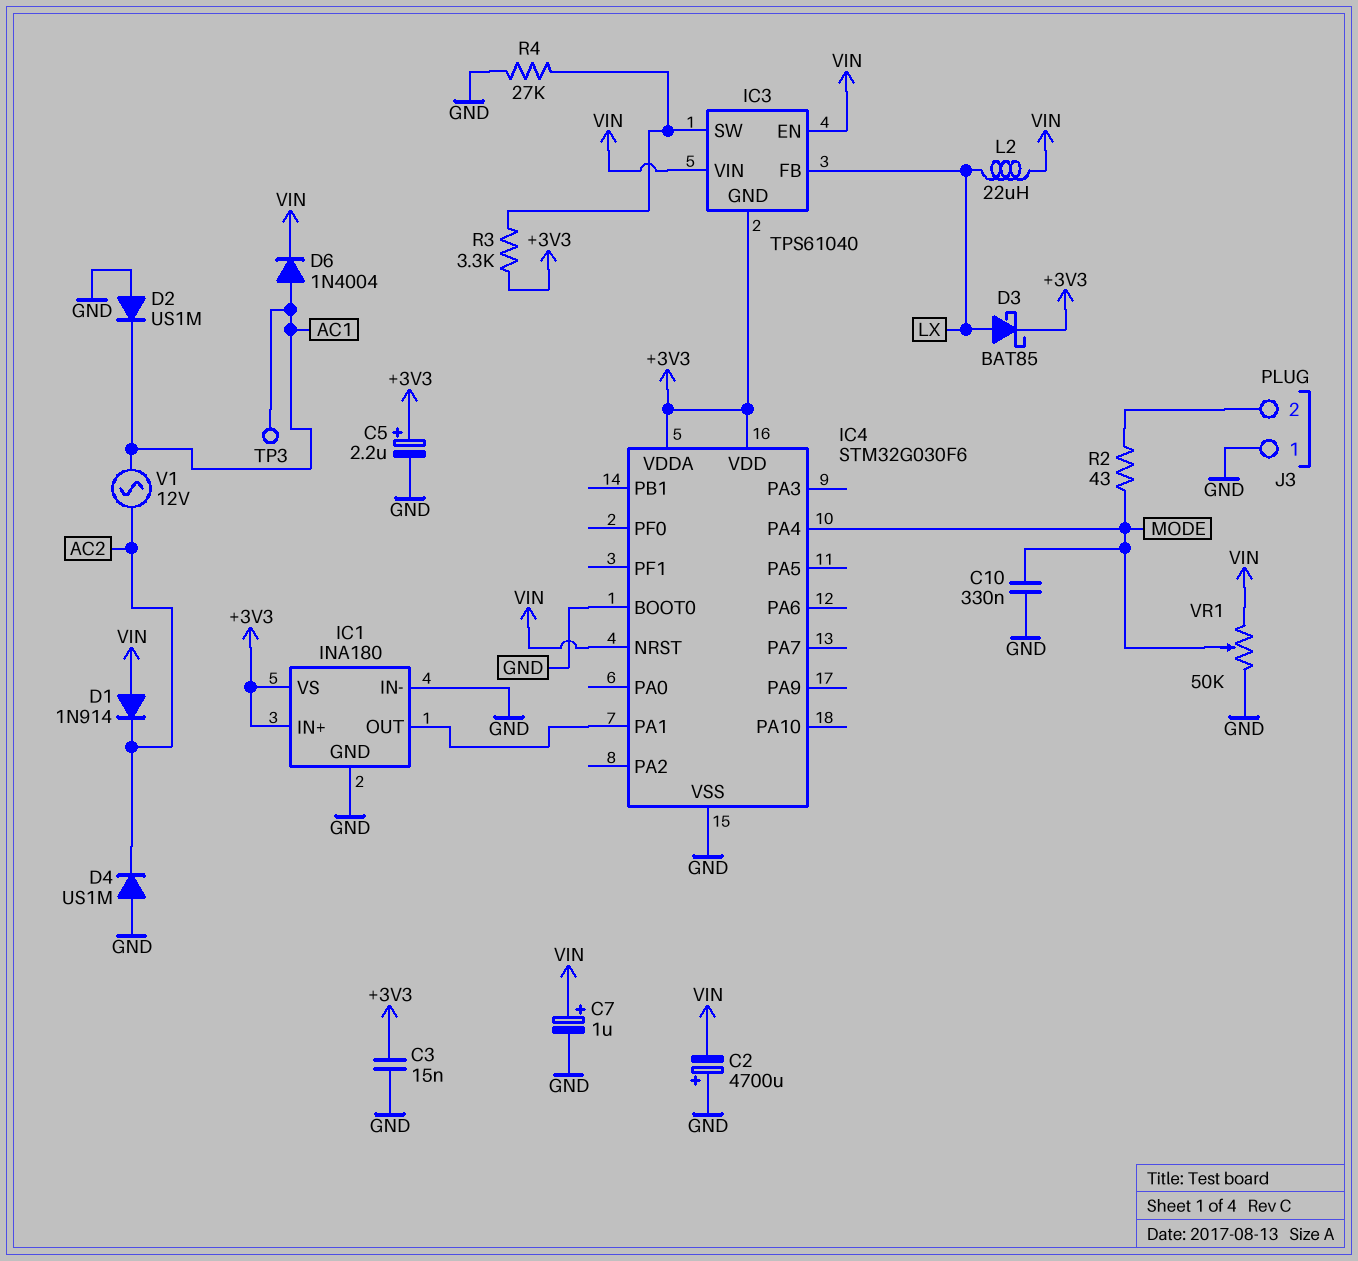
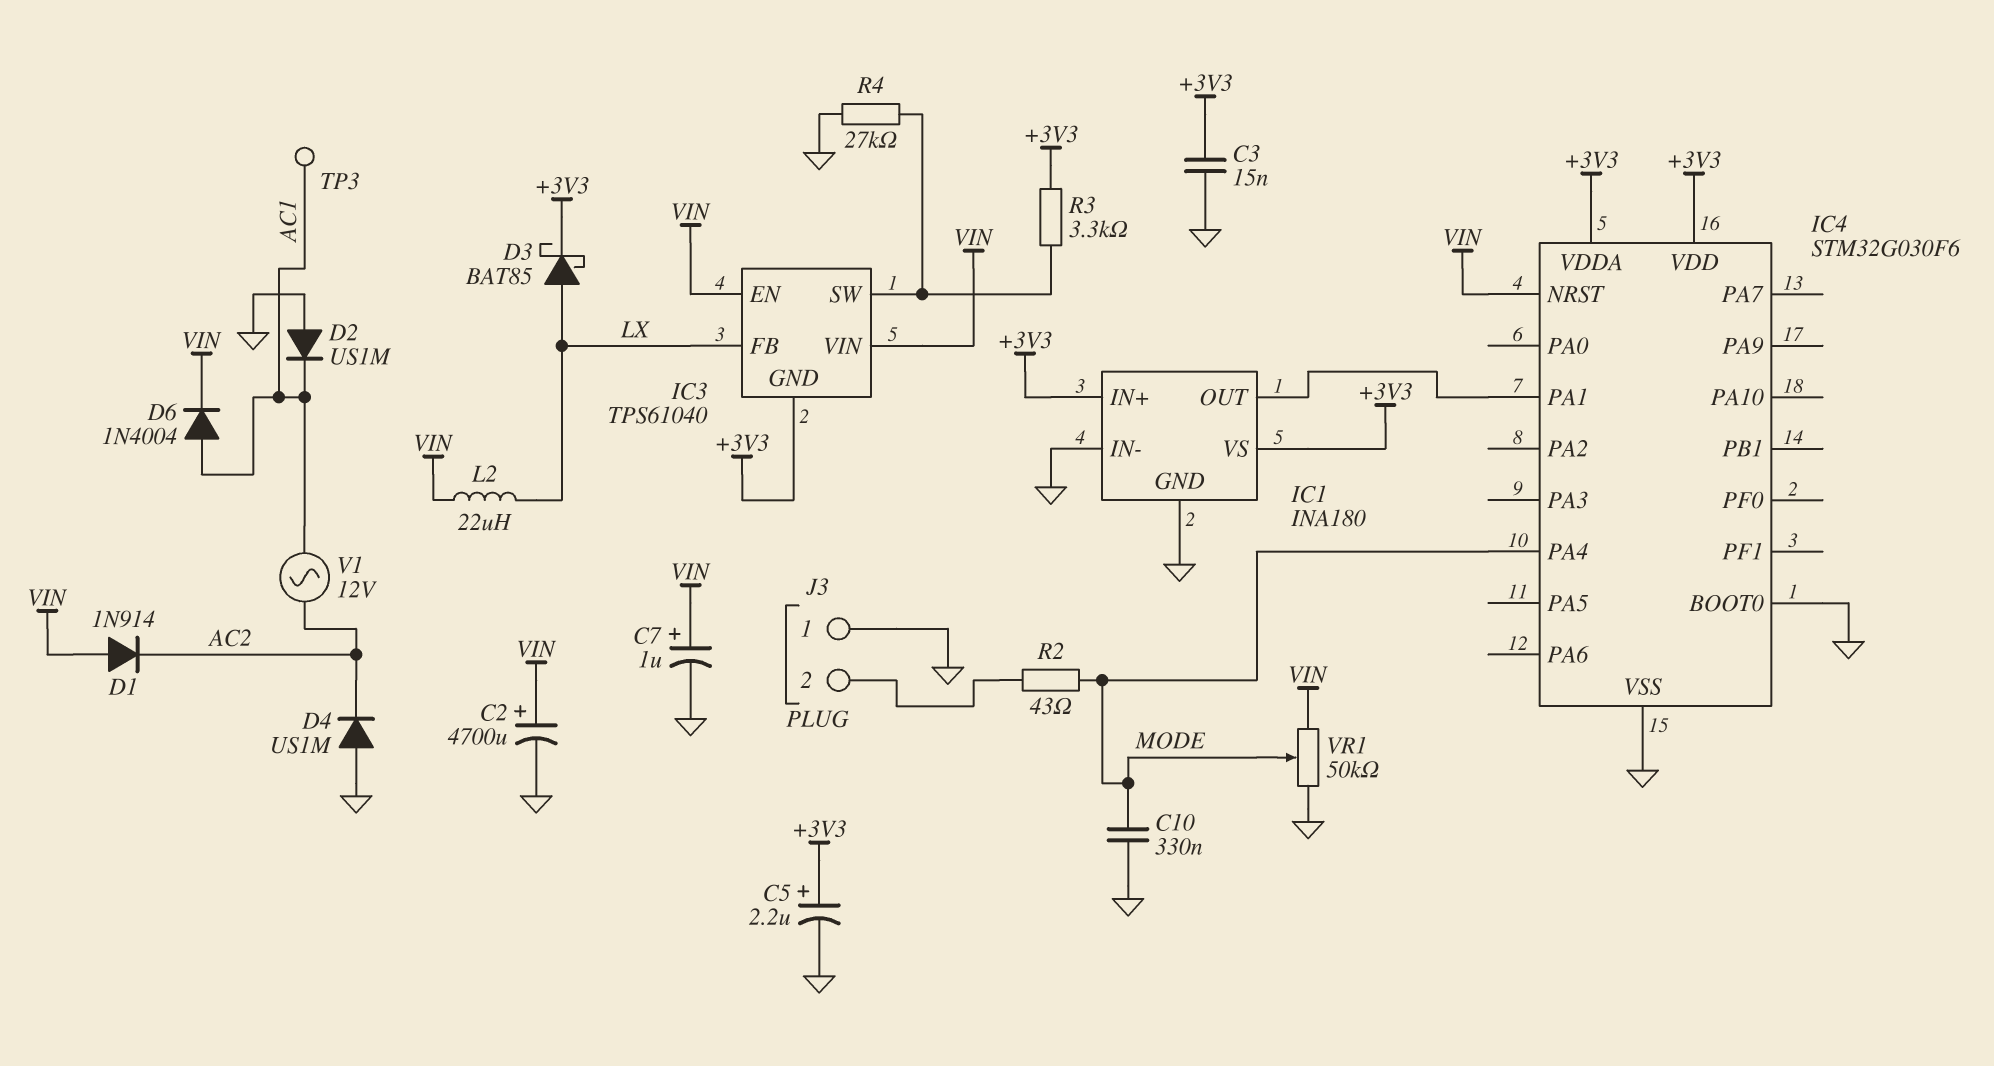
C2: 4700uF (plus GND, minus VIN) -> 4700uF (plus VIN, minus GND)

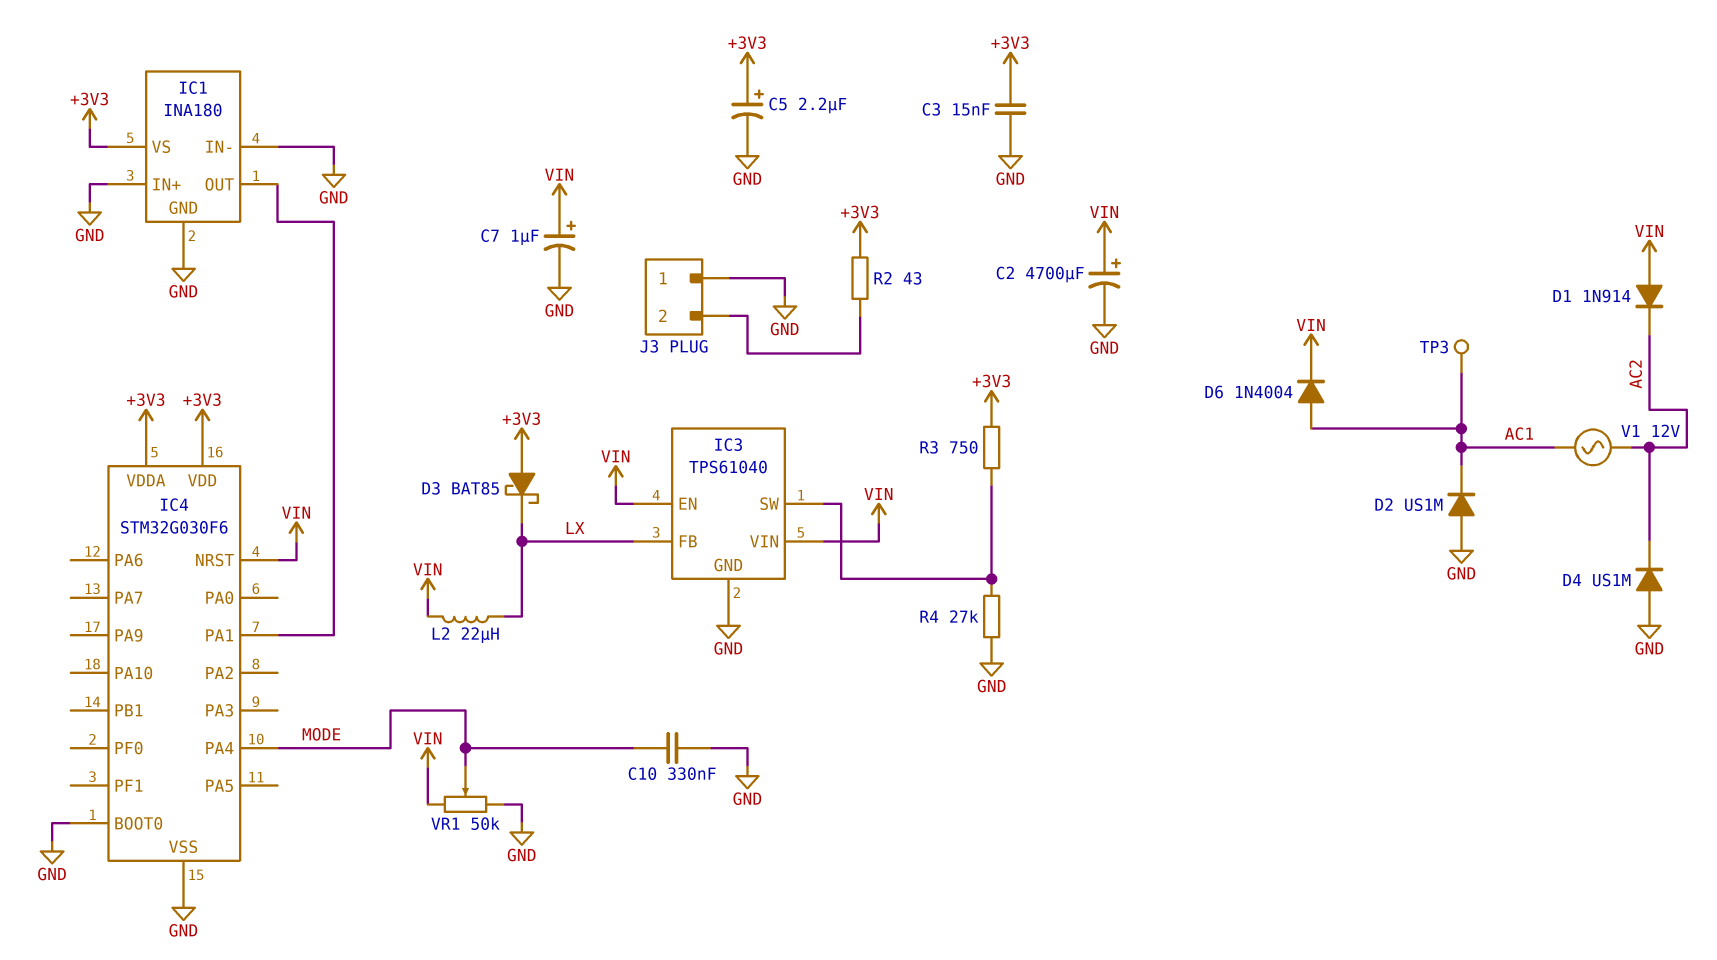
D3: schottky BAT85 (A LX, K +3V3) -> schottky BAT85 (A +3V3, K LX)
IC1 pin IN+: +3V3 -> GND
IC3 pin GND: +3V3 -> GND
R2: 43 (J3/2, MODE) -> 43 (+3V3, J3/2)
R3: 3.3k (+3V3, IC3/SW) -> 750 (+3V3, IC3/SW)

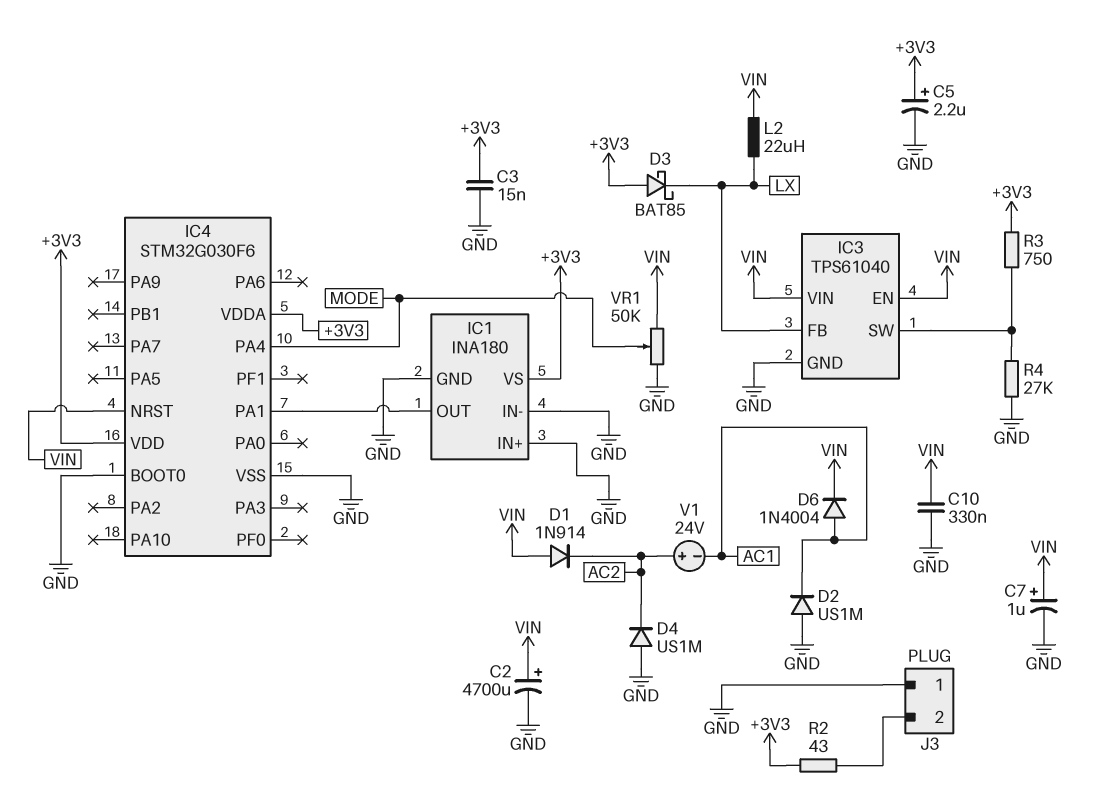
C10: 330nF (GND, MODE) -> 330nF (GND, VIN)
TP3: test point (AC1) -> none
V1: AC 12V (AC1, AC2) -> 24V (plus AC2, minus AC1)

